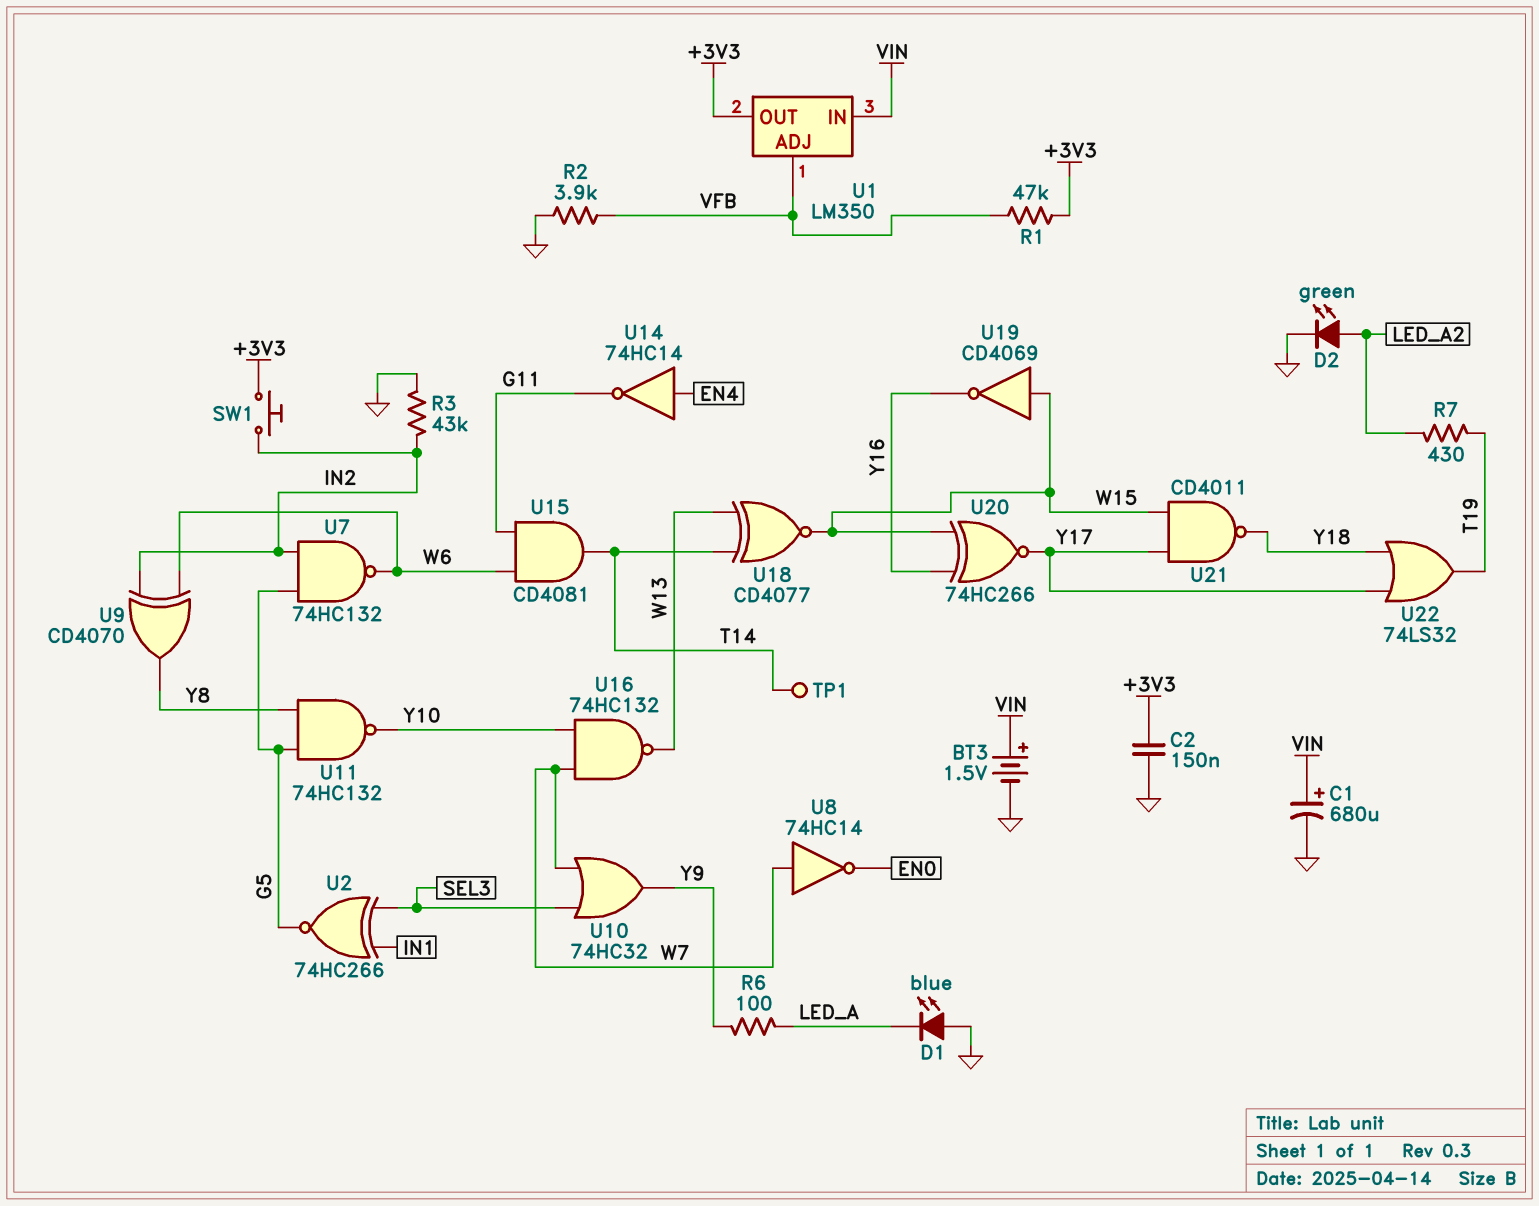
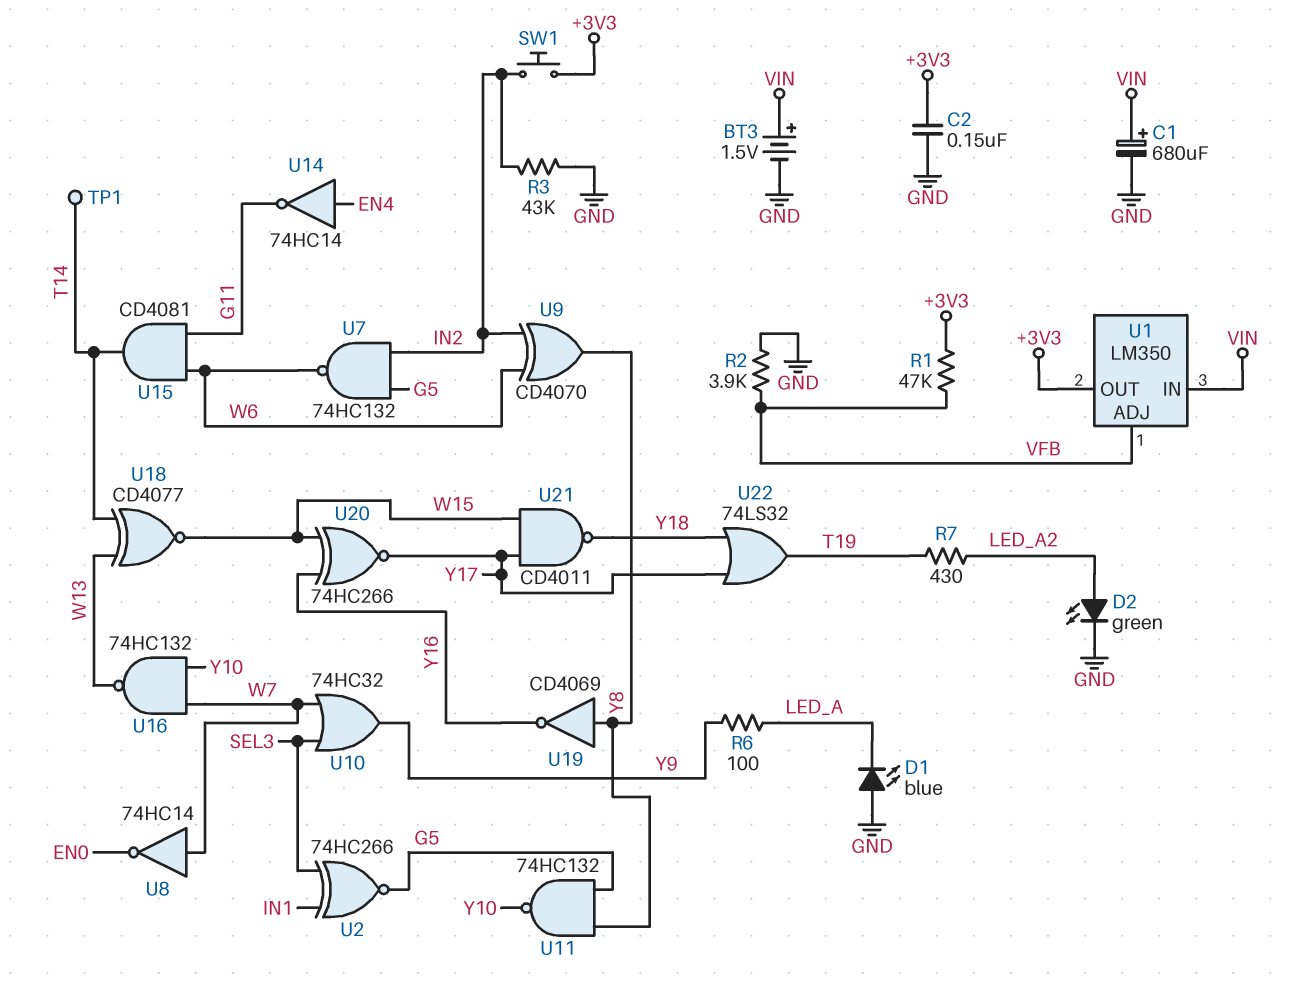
U19: NOT CD4069 (in W15, out Y16) -> NOT CD4069 (in Y8, out Y16)

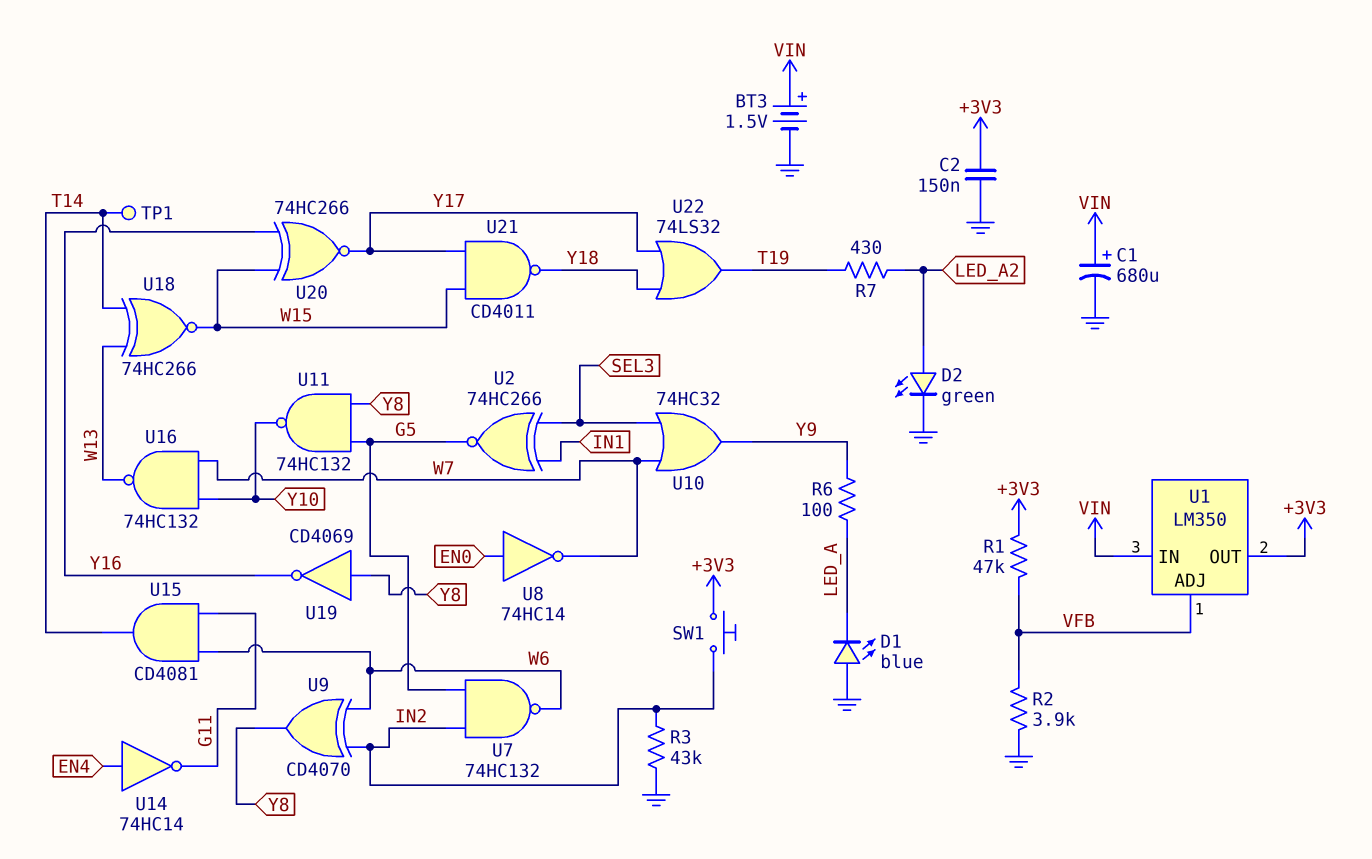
U8: NOT 74HC14 (in W7, out EN0) -> NOT 74HC14 (in EN0, out W7)
U18: XNOR CD4077 (in T14, in W13, out W15) -> XNOR 74HC266 (in T14, in W13, out W15)

